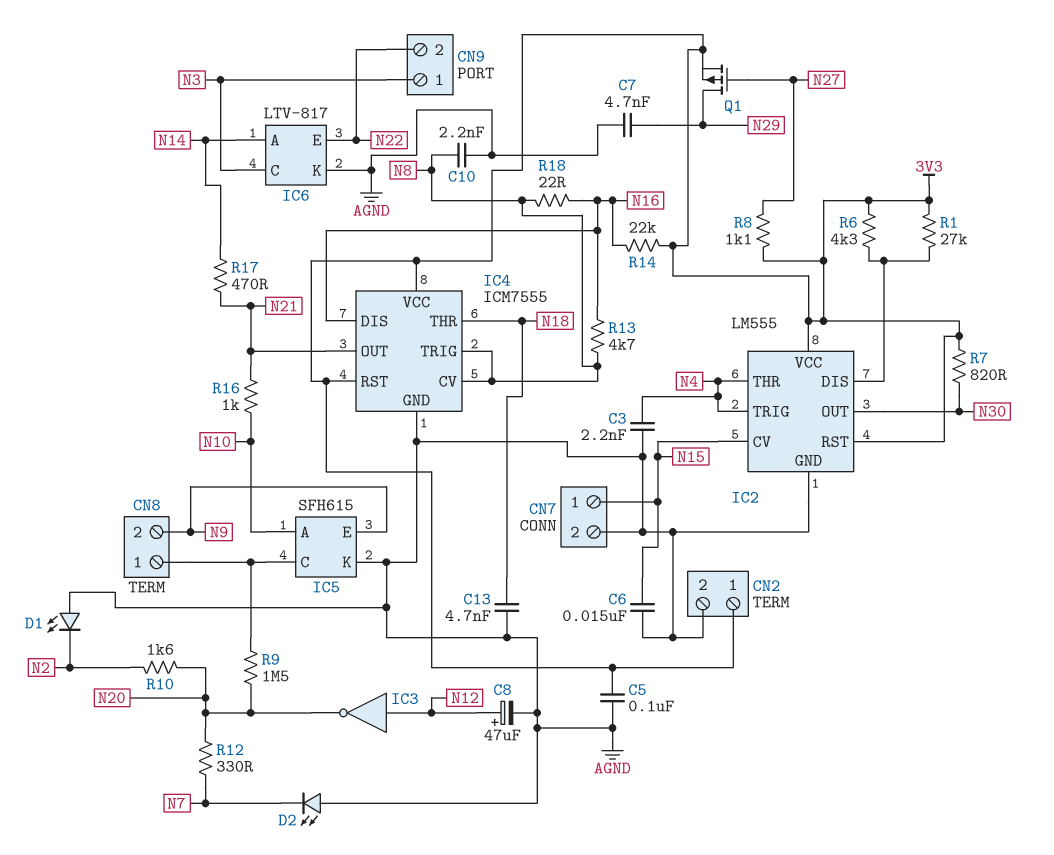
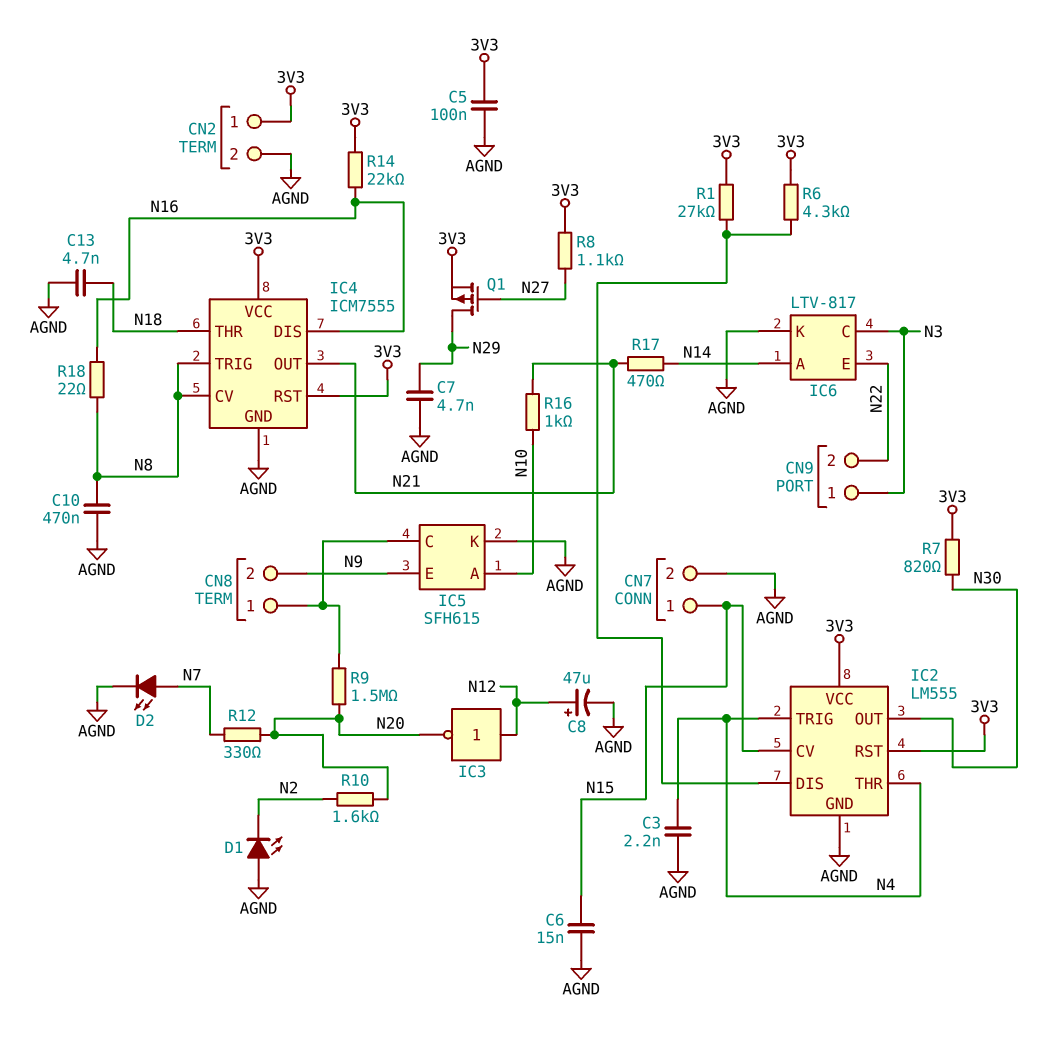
C10: 2.2nF (AGND, N8) -> 470nF (AGND, N8)
D2: LED (A AGND, K N7) -> LED (A N7, K AGND)
R13: 4.7k (N8, N16) -> none

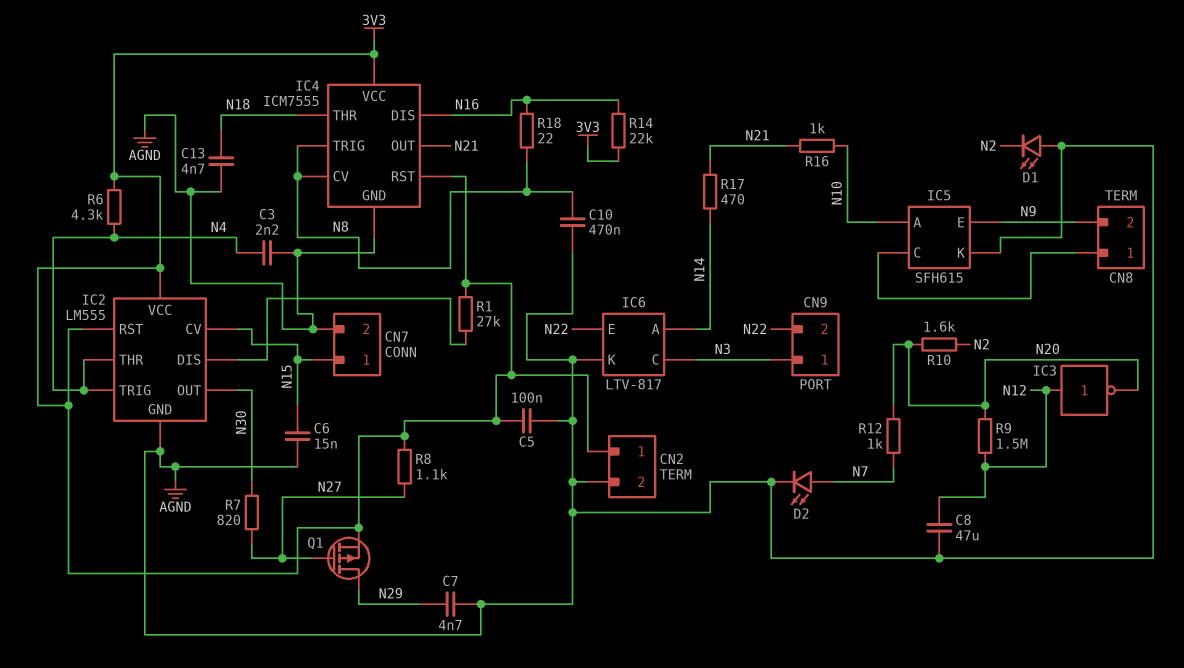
C8: 47uF (plus N12, minus AGND) -> 47uF (AGND, N12)
R6: 4.3k (3V3, IC2/DIS) -> 4.3k (3V3, N4)
R7: 820 (3V3, N30) -> 820 (N27, N30)
R9: 1.5M (CN8/1, N20) -> 1.5M (N12, N20)
R12: 330 (N7, N20) -> 1k (N7, N20)

